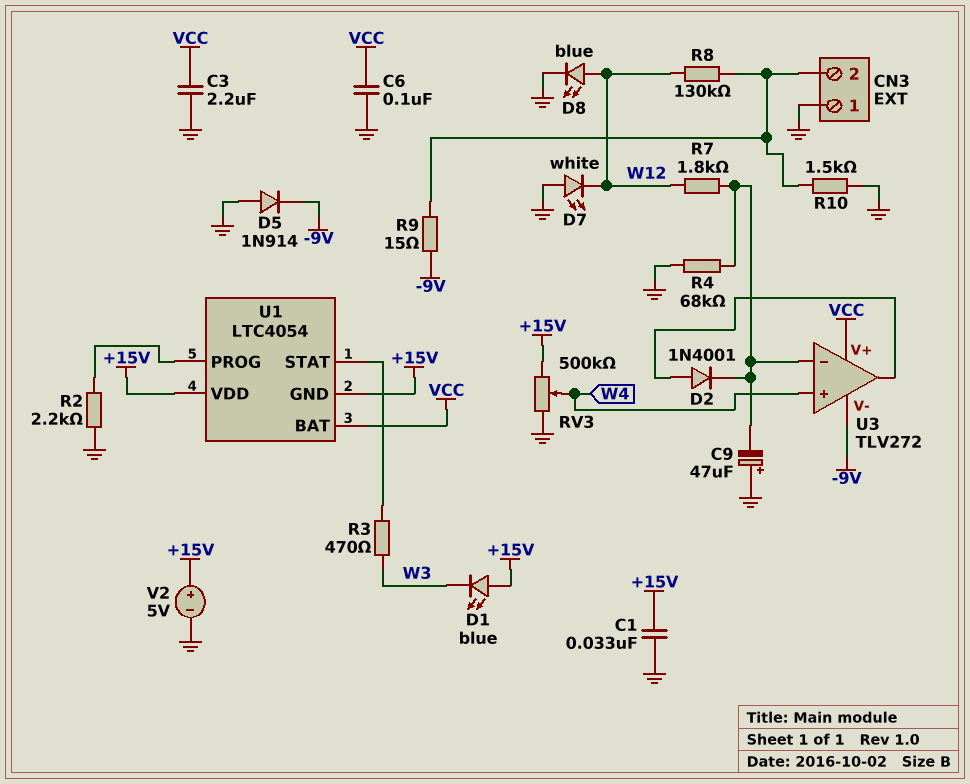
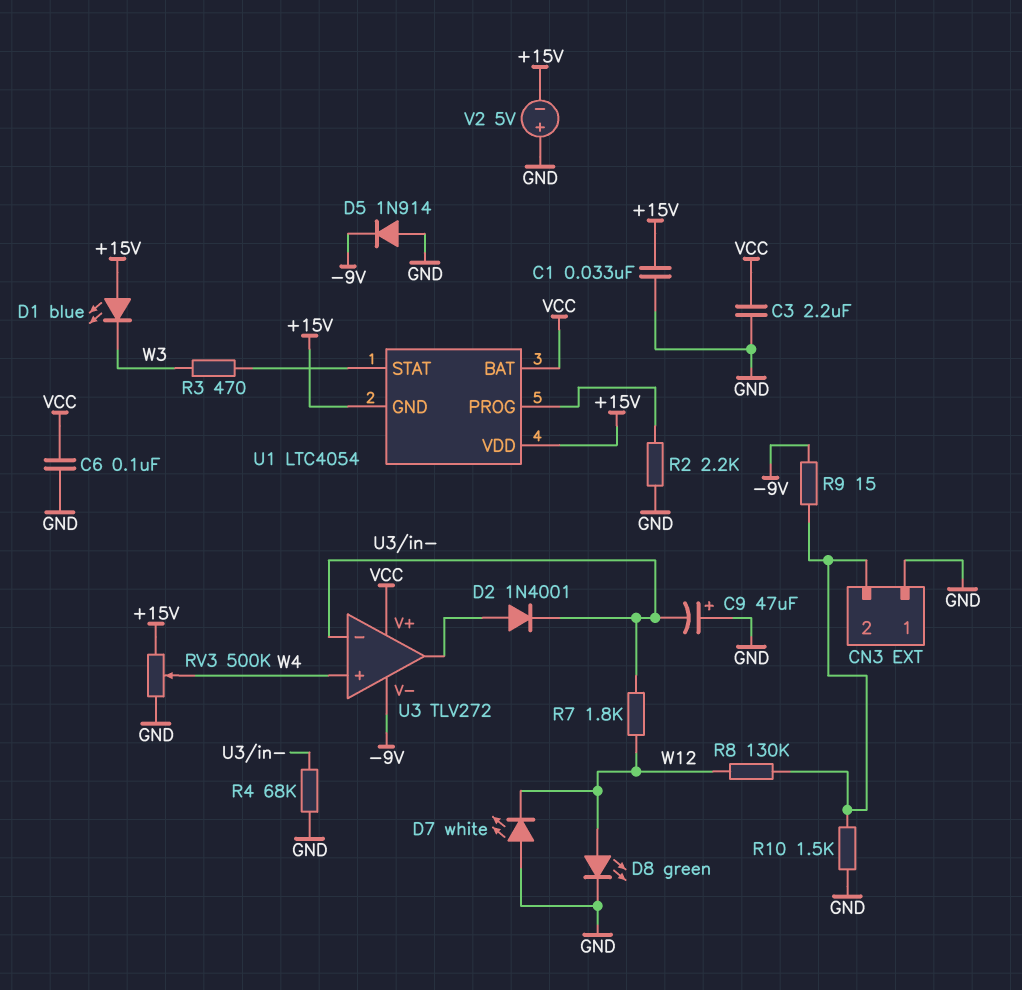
D8: LED blue (A W12, K GND) -> LED green (A W12, K GND)
V2: 5V (plus +15V, minus GND) -> 5V (plus GND, minus +15V)

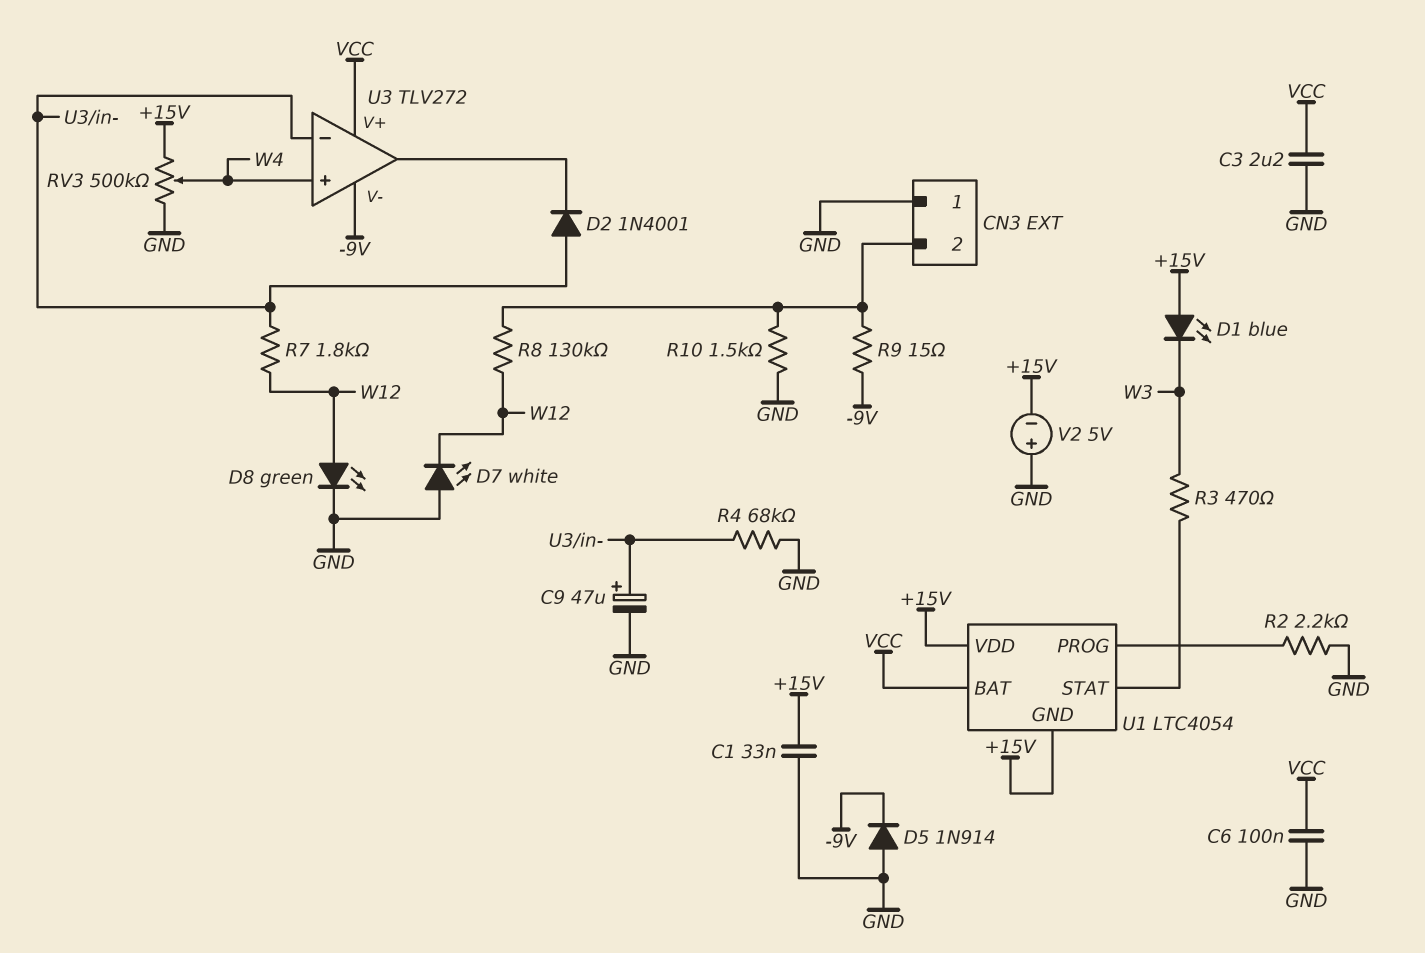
C9: 47uF (plus GND, minus U3/in-) -> 47uF (plus U3/in-, minus GND)
D2: diode 1N4001 (A U3/out, K U3/in-) -> diode 1N4001 (A U3/in-, K U3/out)

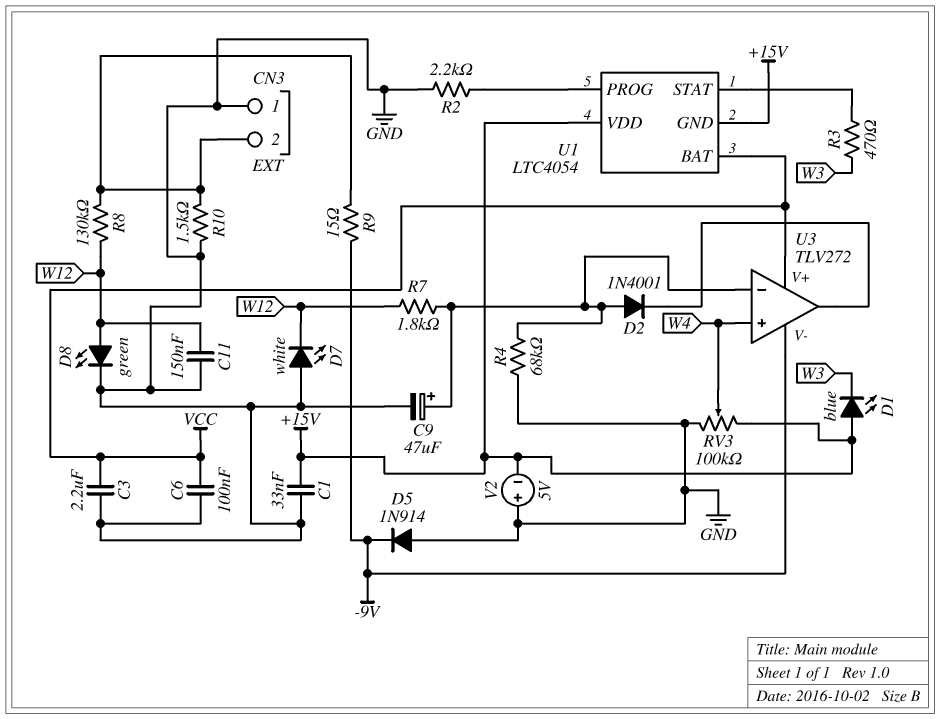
C11: none -> 150nF (GND, W12)
RV3: 500k (+15V, GND, wiper W4) -> 100k (+15V, GND, wiper W4)

